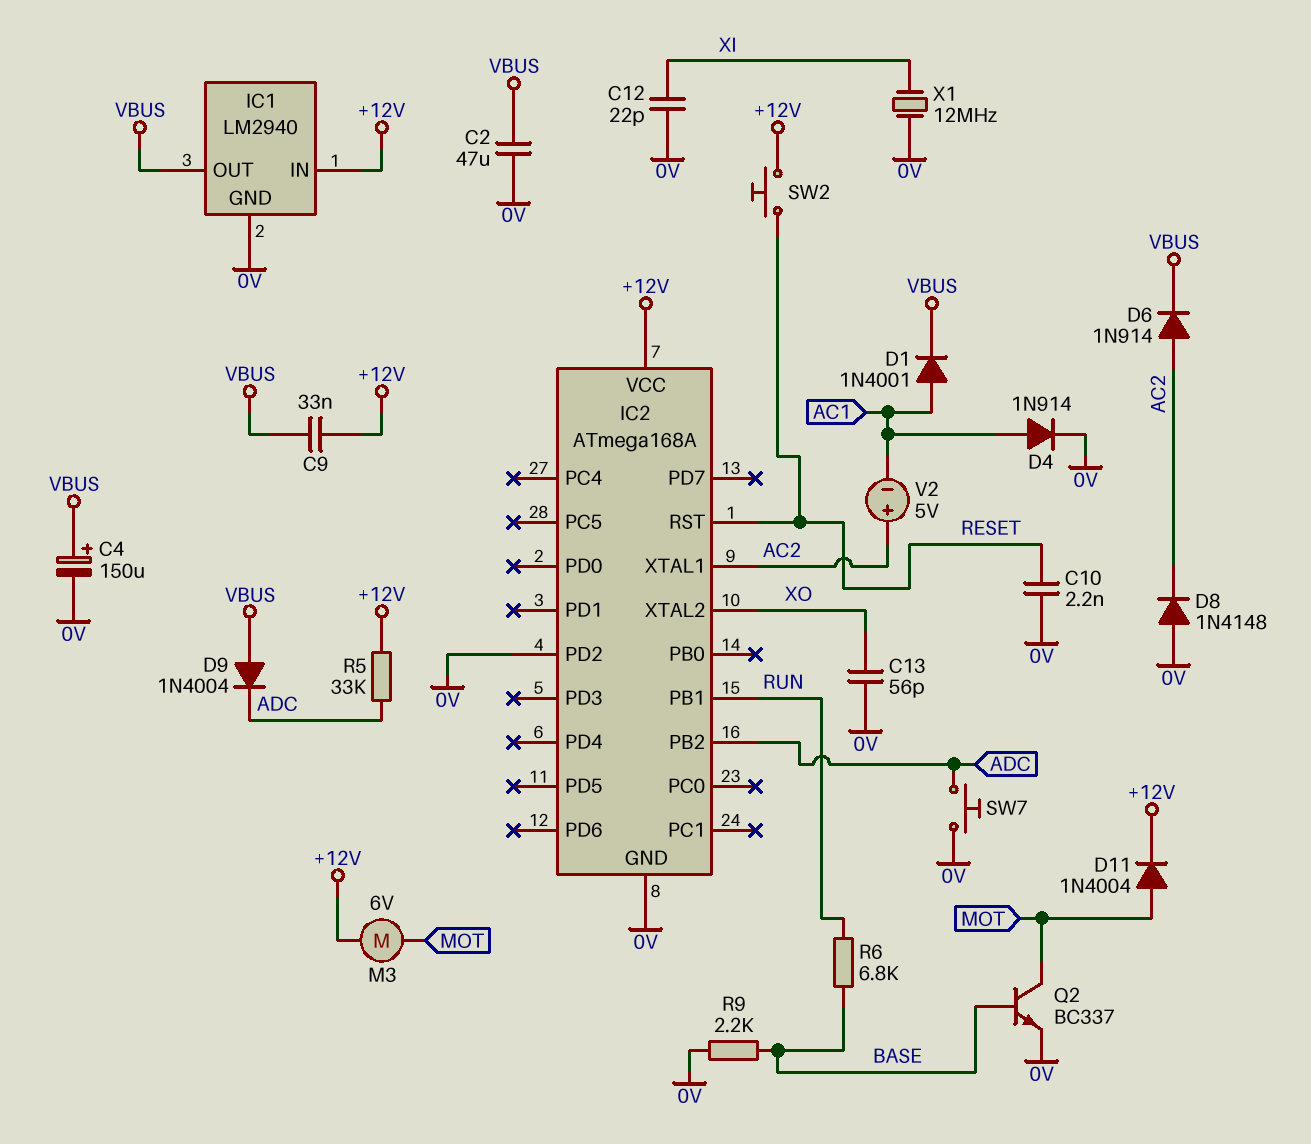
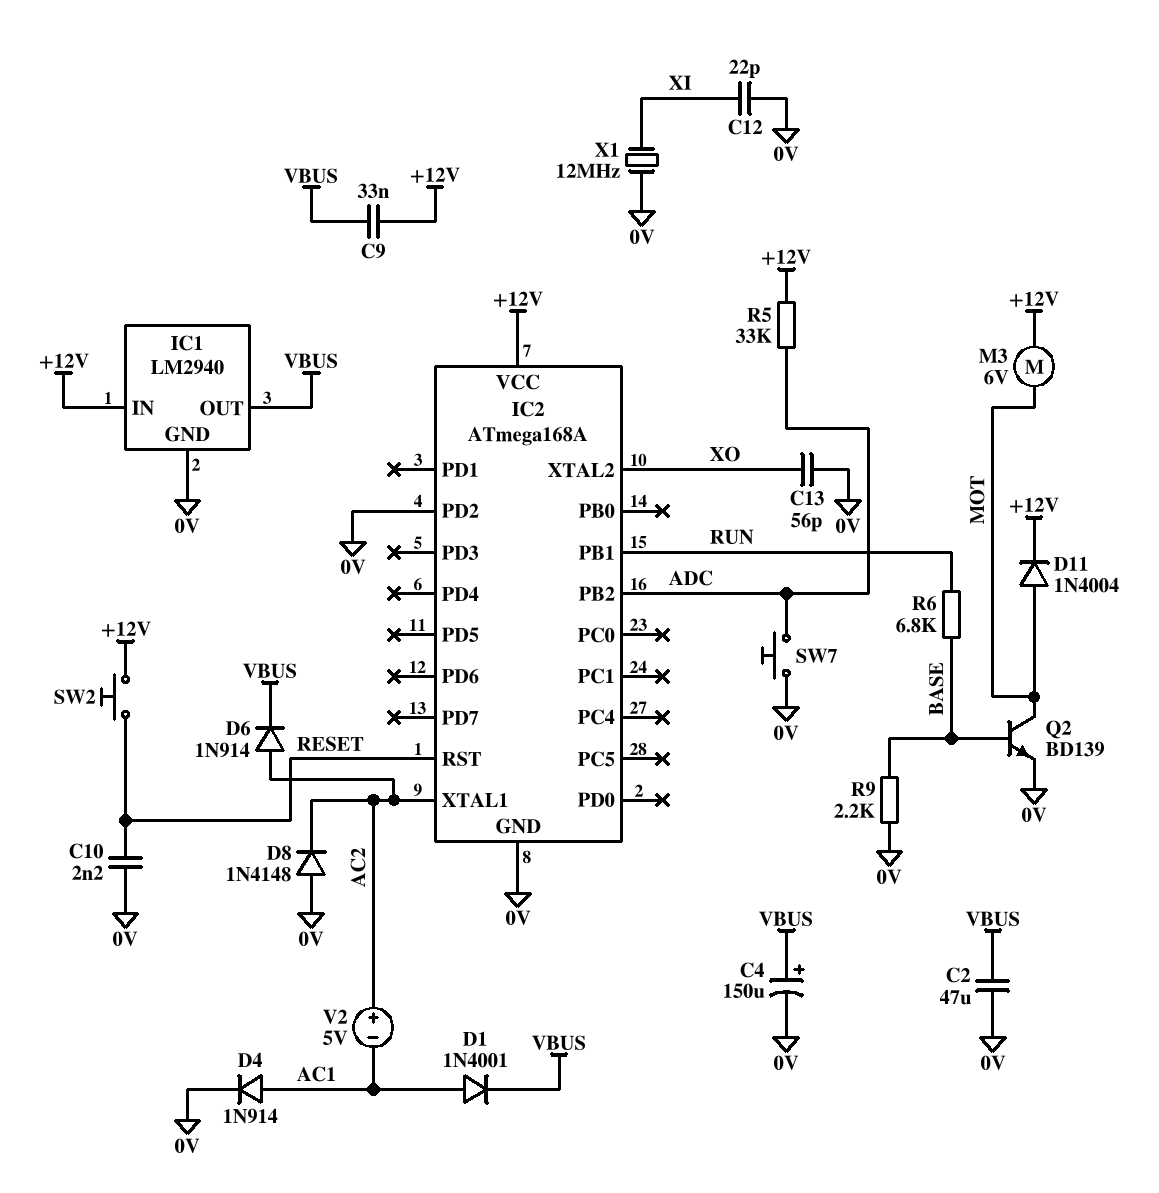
D9: diode 1N4004 (A VBUS, K ADC) -> none
Q2: NPN BC337 (B BASE, C MOT, E 0V) -> NPN BD139 (B BASE, C MOT, E 0V)

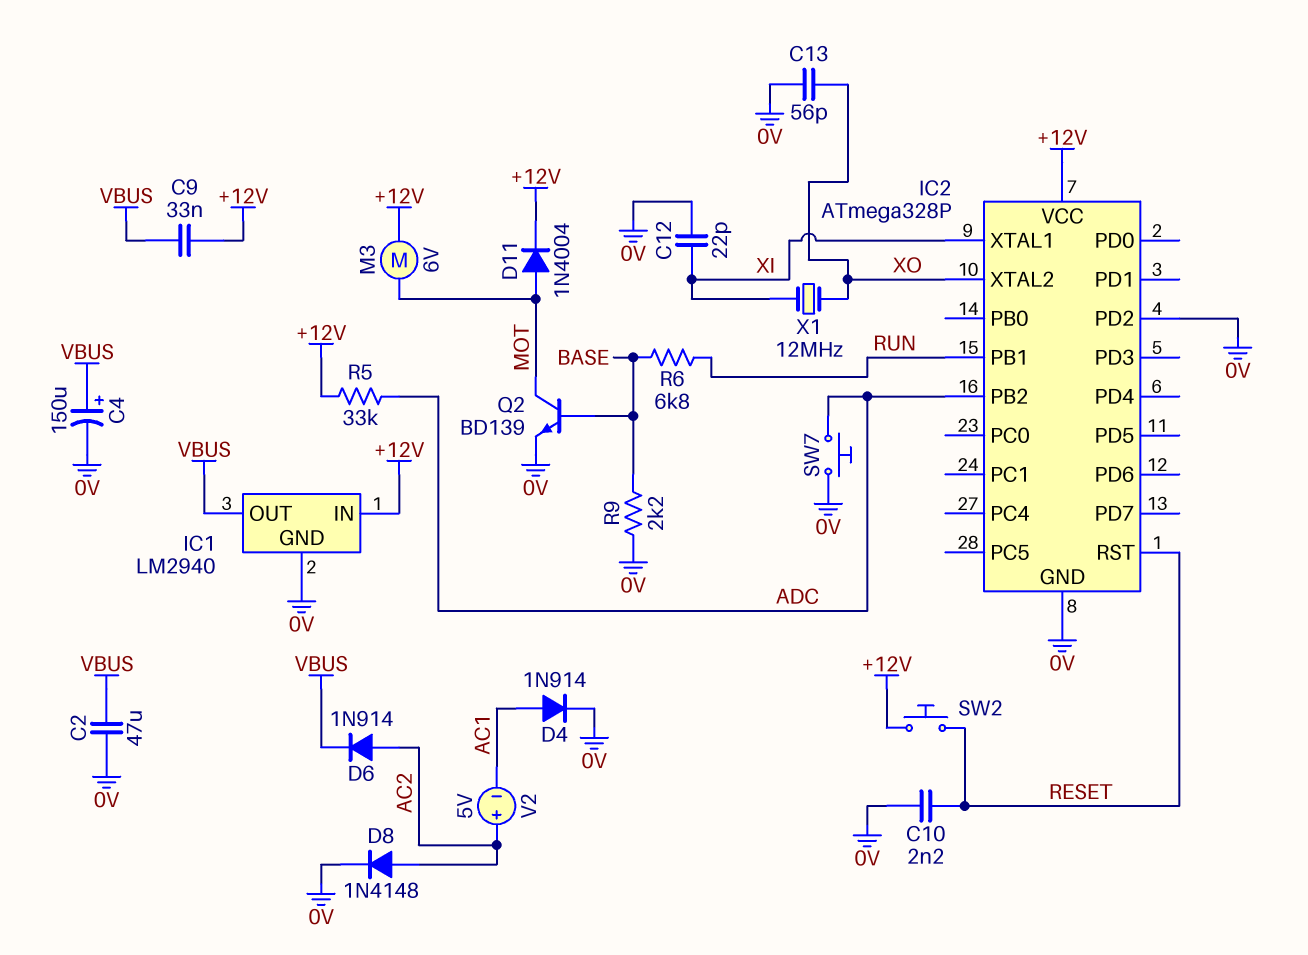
D1: diode 1N4001 (A AC1, K VBUS) -> none
D8: diode 1N4148 (A 0V, K AC2) -> diode 1N4148 (A AC2, K 0V)
IC2: ATmega168A -> ATmega328P
IC2 pin XTAL1: AC2 -> XI
X1: 12MHz (0V, XI) -> 12MHz (XI, XO)

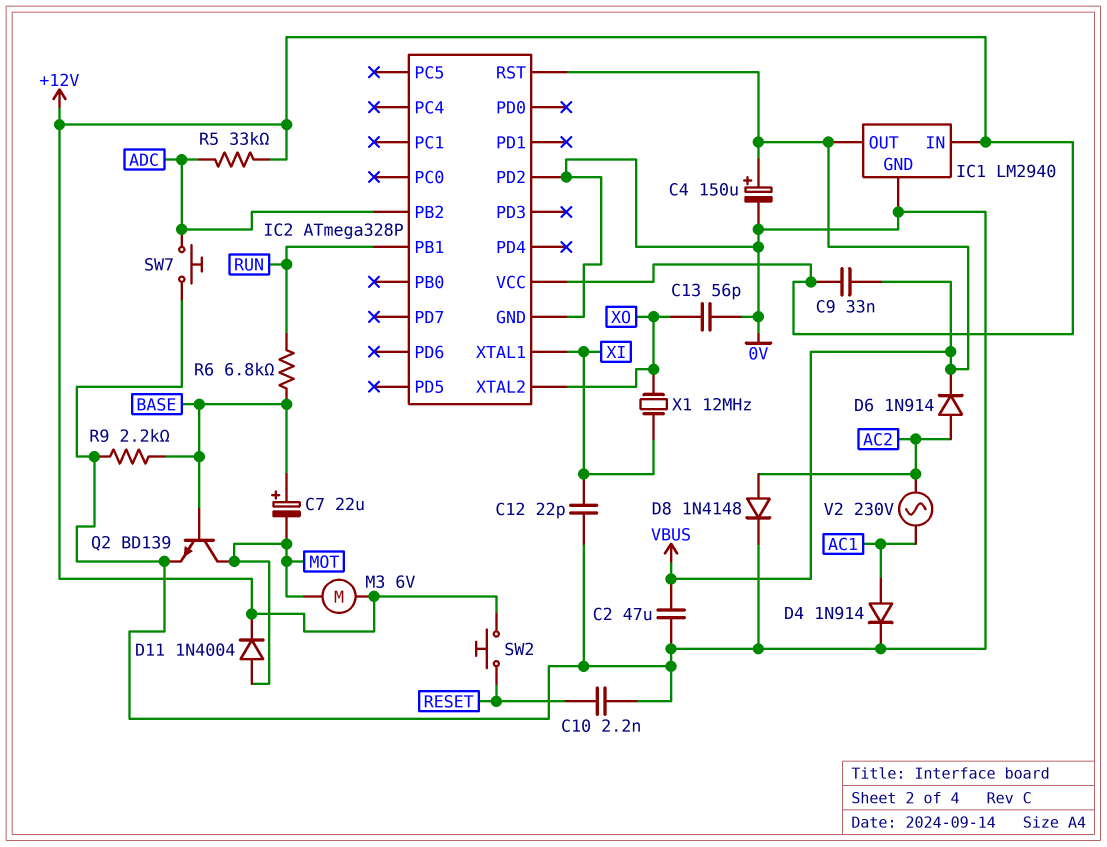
C7: none -> 22uF (plus BASE, minus MOT)
IC2 pin RST: RESET -> VBUS
V2: 5V (plus AC2, minus AC1) -> AC 230V (AC1, AC2)

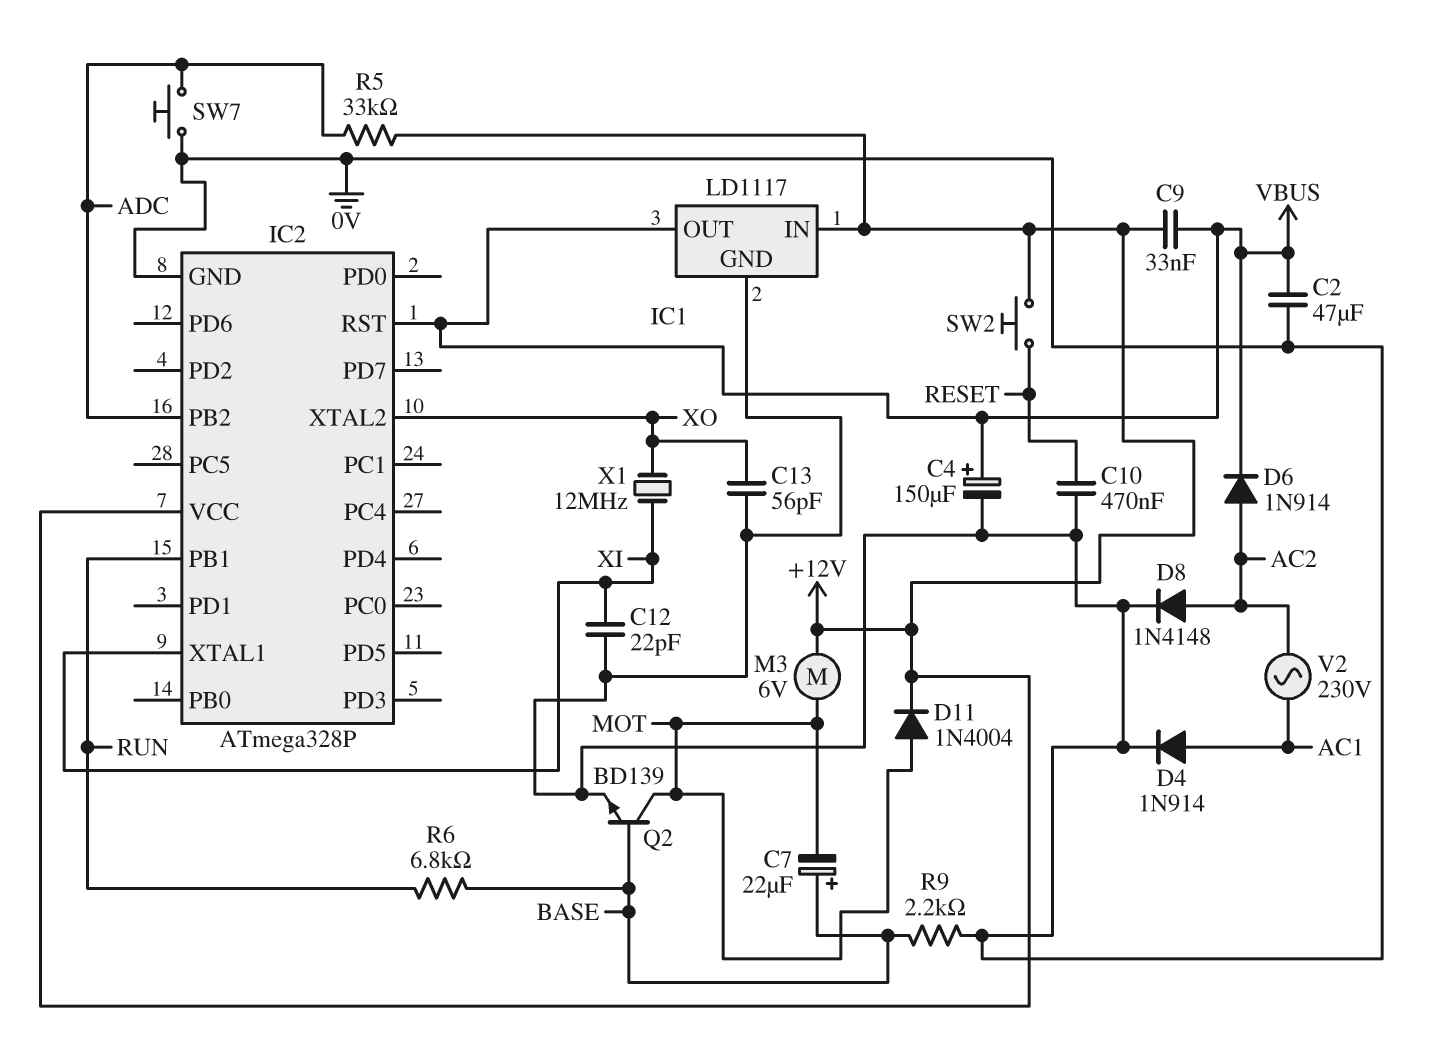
C10: 2.2nF (0V, RESET) -> 470nF (0V, RESET)
IC1: LM2940 -> LD1117
IC2 pin PD2: 0V -> none

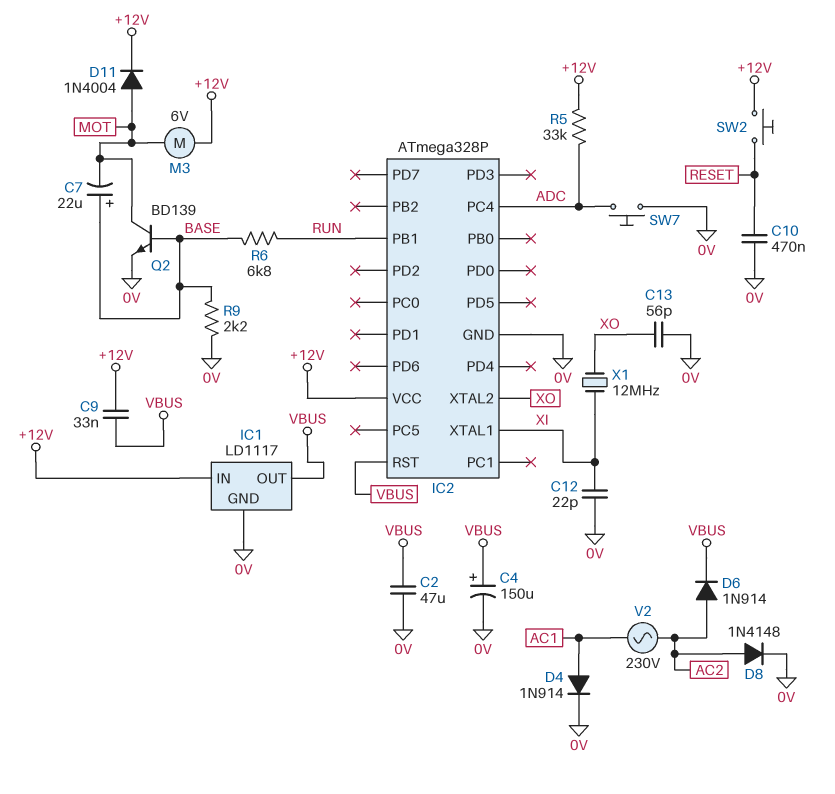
IC2 pin PB2: ADC -> none
IC2 pin PC4: none -> ADC

